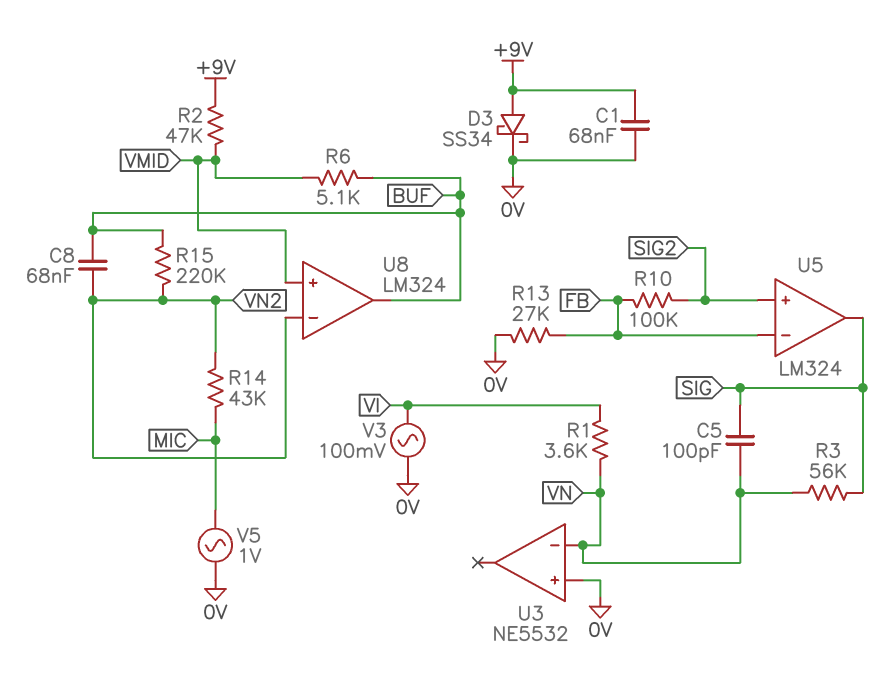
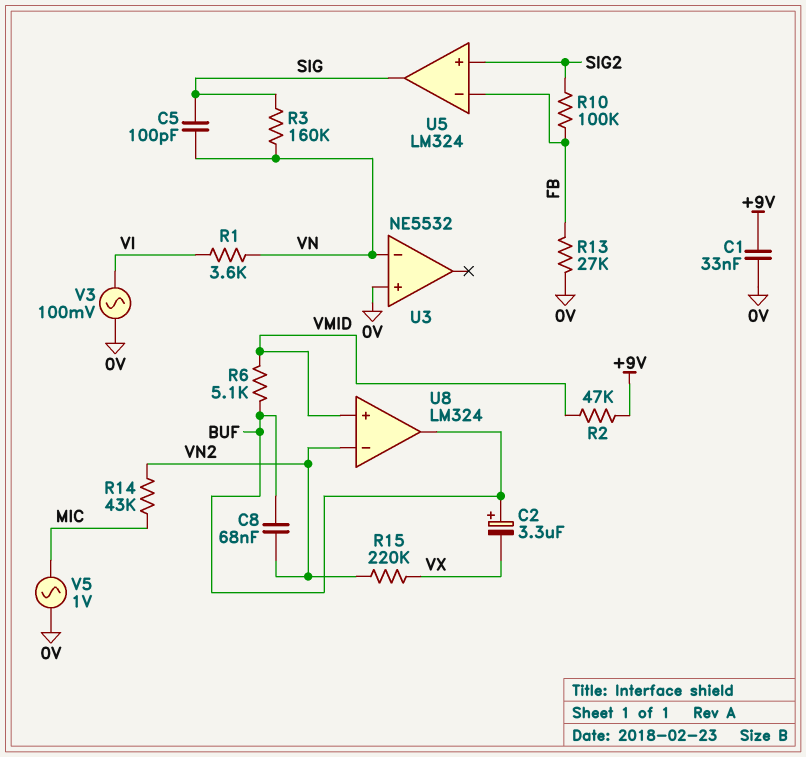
C1: 68nF (+9V, 0V) -> 33nF (+9V, 0V)
C2: none -> 3.3uF (plus BUF, minus VX)
D3: schottky SS34 (A +9V, K 0V) -> none
R3: 56k (SIG, VN) -> 160k (SIG, VN)
R15: 220k (BUF, VN2) -> 220k (VN2, VX)

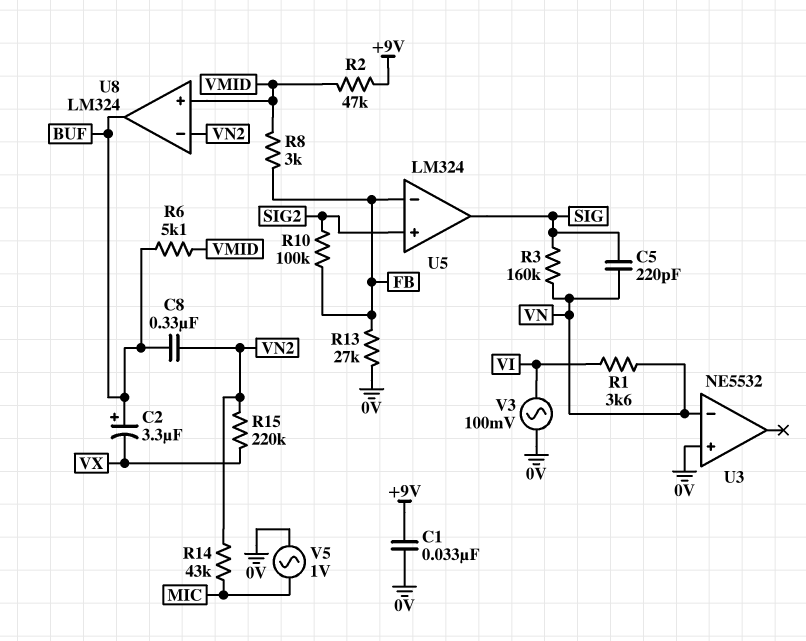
C5: 100pF (SIG, VN) -> 220pF (SIG, VN)
C8: 68nF (BUF, VN2) -> 330nF (BUF, VN2)
R8: none -> 3k (FB, VMID)

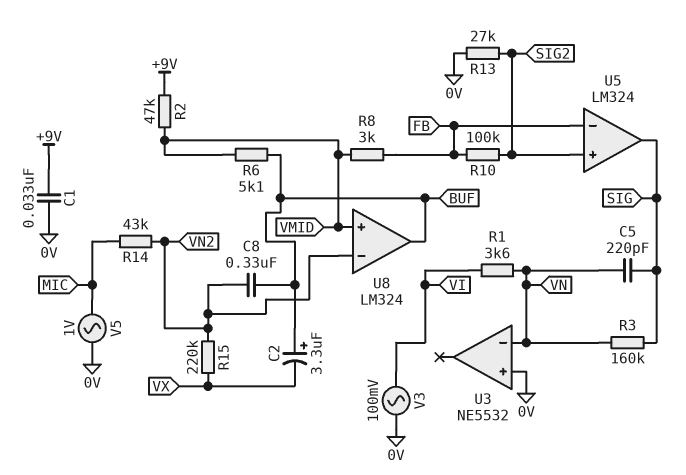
R13: 27k (0V, FB) -> 27k (0V, SIG2)

